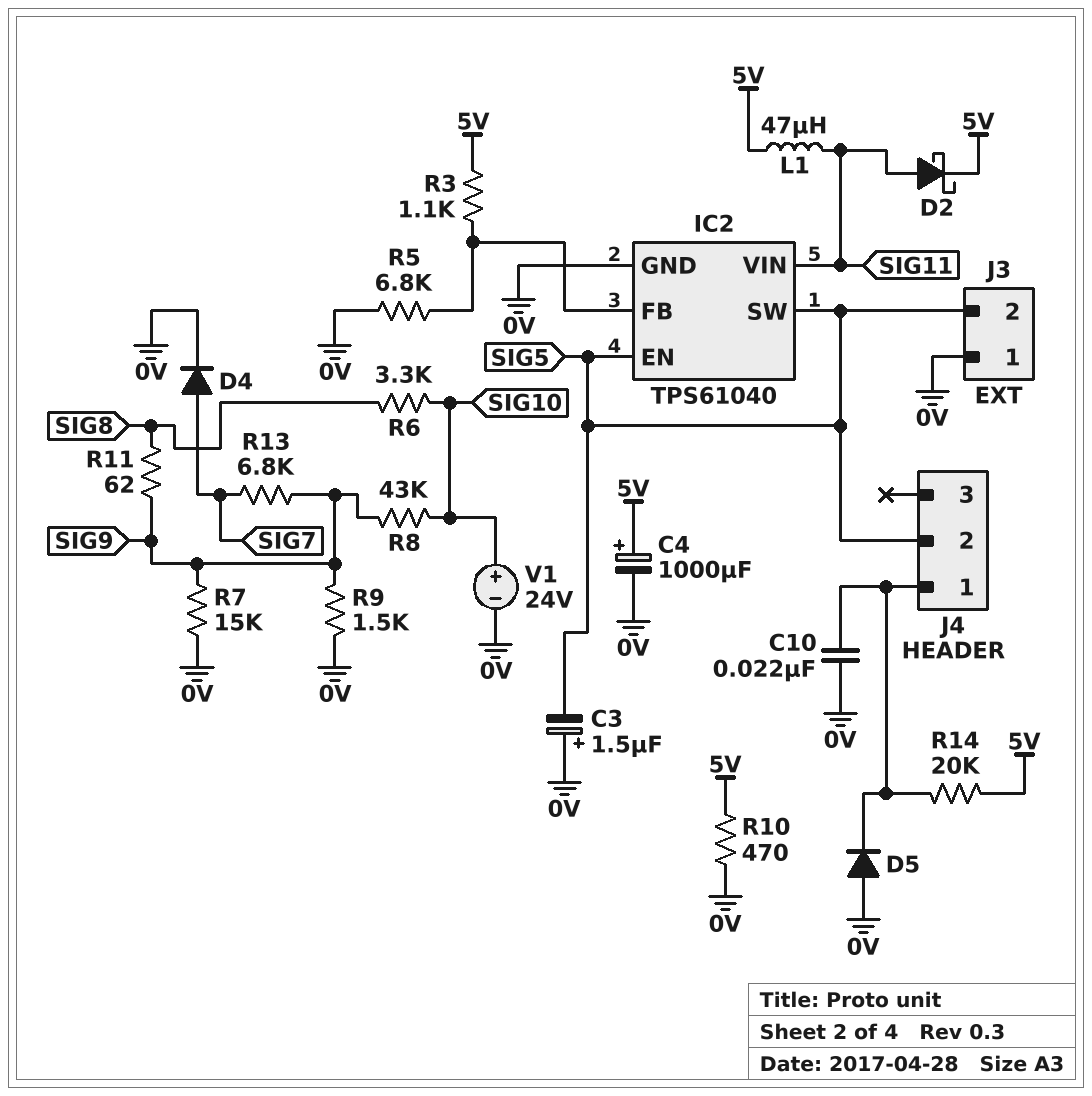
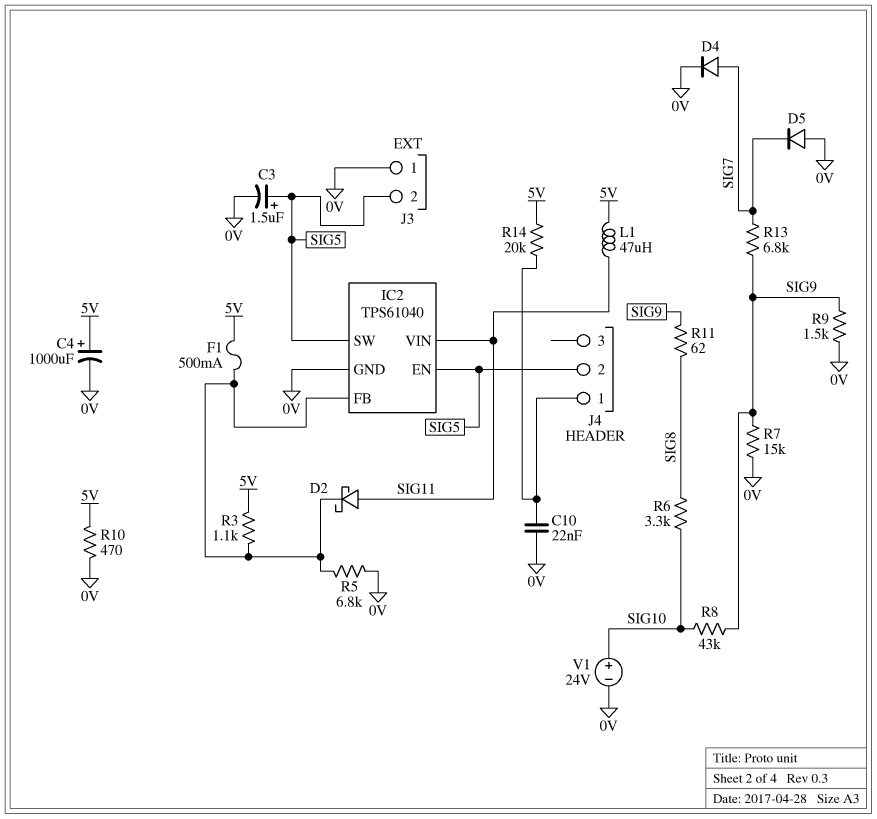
C3: 1.5uF (plus 0V, minus SIG5) -> 1.5uF (plus SIG5, minus 0V)
D2: schottky (A SIG11, K 5V) -> schottky (A SIG11, K IC2/FB)
D5: diode (A 0V, K J4/1) -> diode (A 0V, K SIG7)
F1: none -> 500mA (5V, IC2/FB)

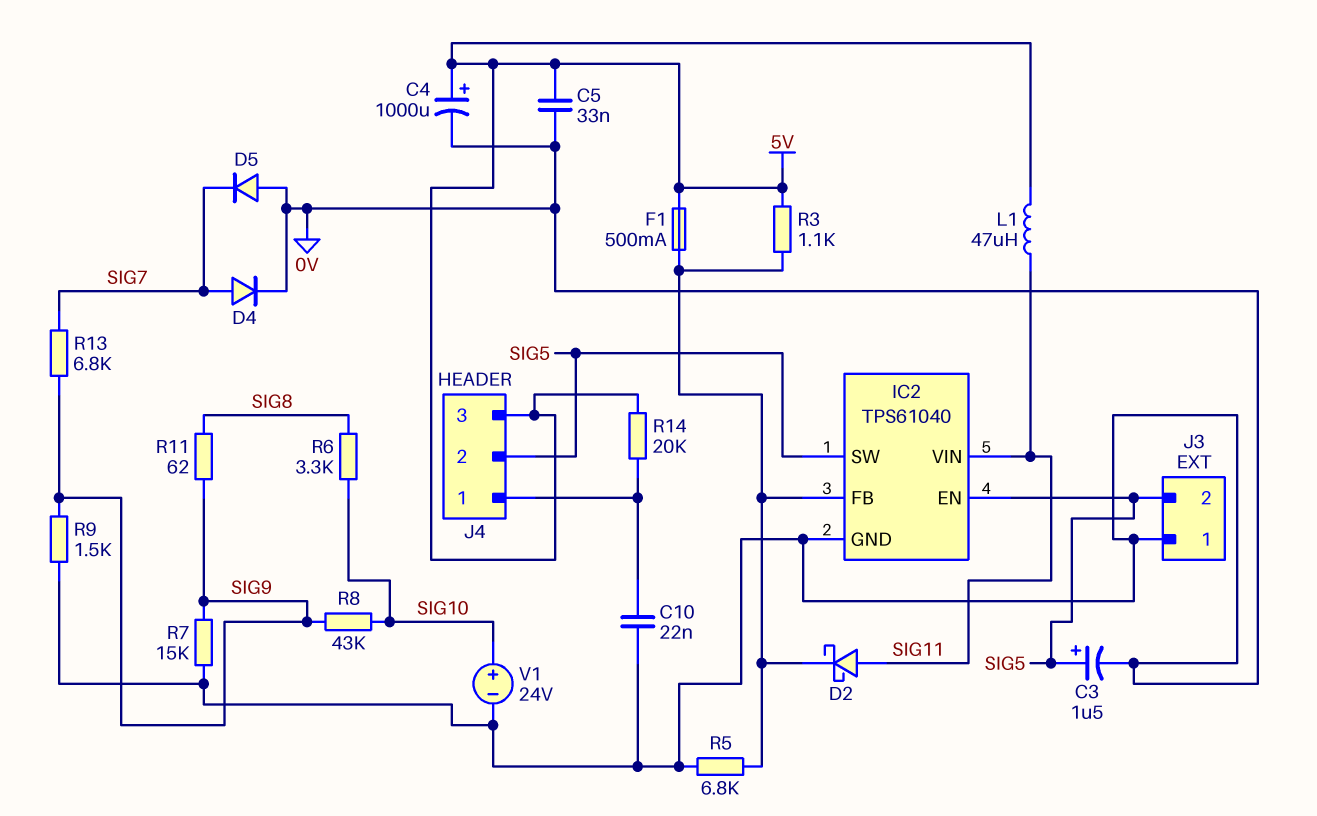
C5: none -> 33nF (0V, 5V)
J4 pin 3: none -> 5V
R10: 470 (0V, 5V) -> none

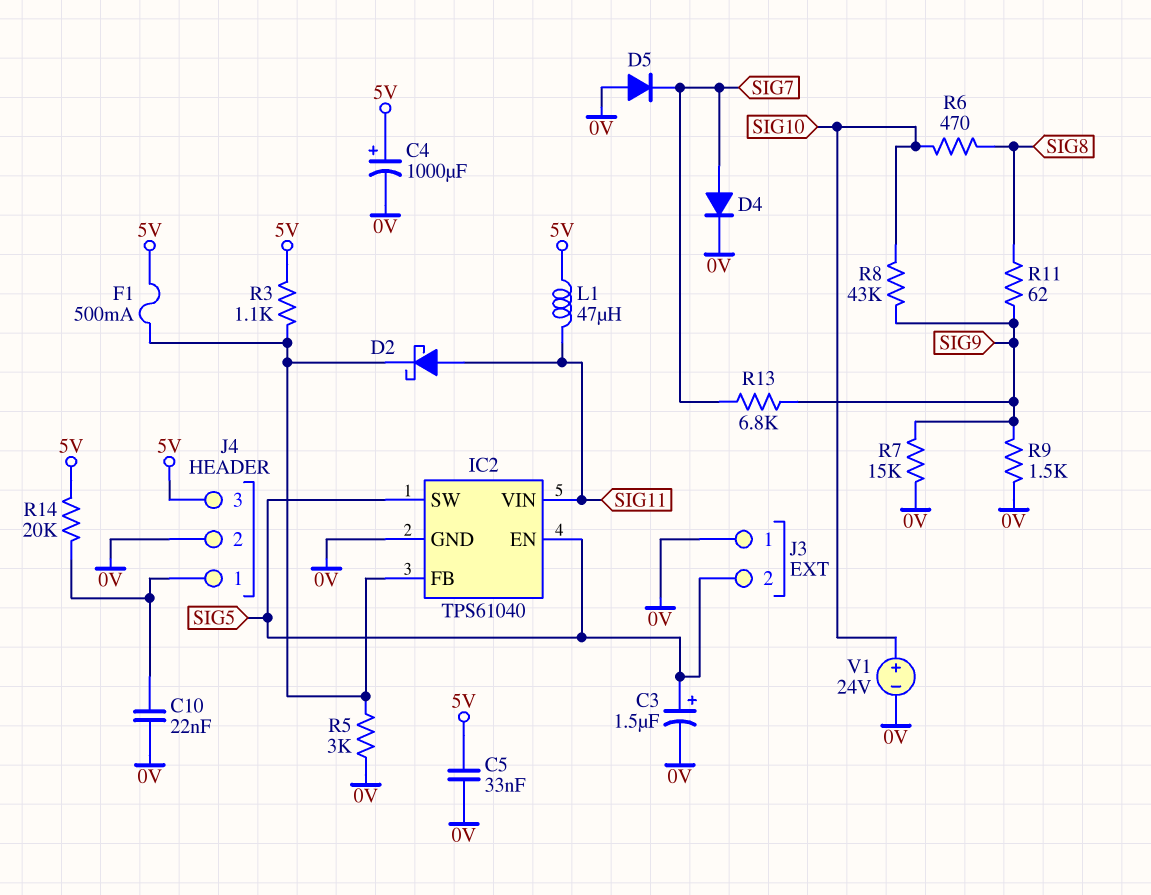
J4 pin 2: SIG5 -> 0V
R5: 6.8k (0V, IC2/FB) -> 3k (0V, IC2/FB)
R6: 3.3k (SIG8, SIG10) -> 470 (SIG8, SIG10)

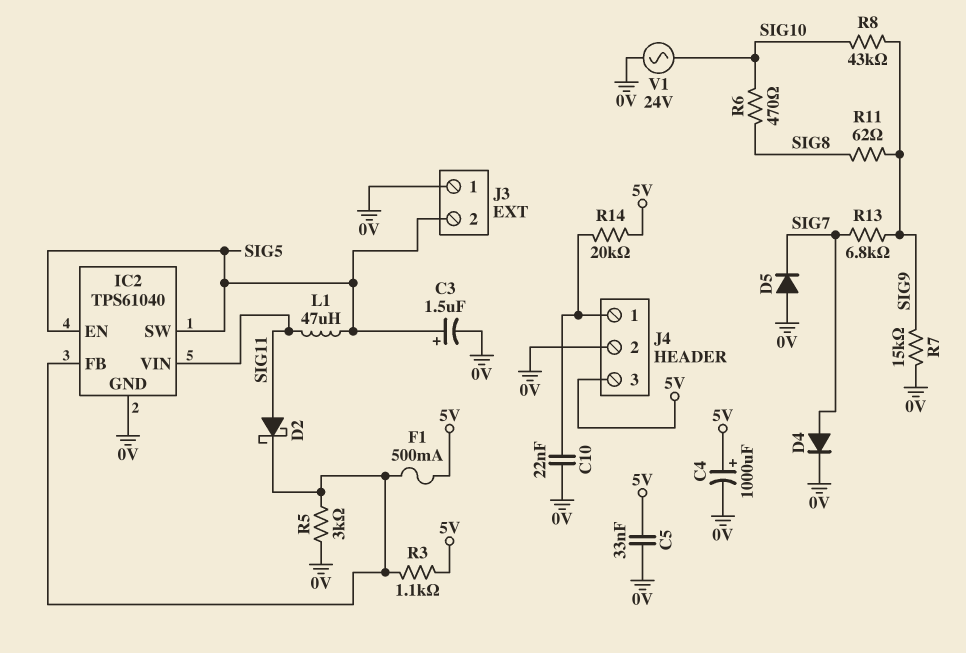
L1: 47uH (5V, SIG11) -> 47uH (SIG5, SIG11)
R9: 1.5k (0V, SIG9) -> none
V1: 24V (plus SIG10, minus 0V) -> AC 24V (0V, SIG10)

